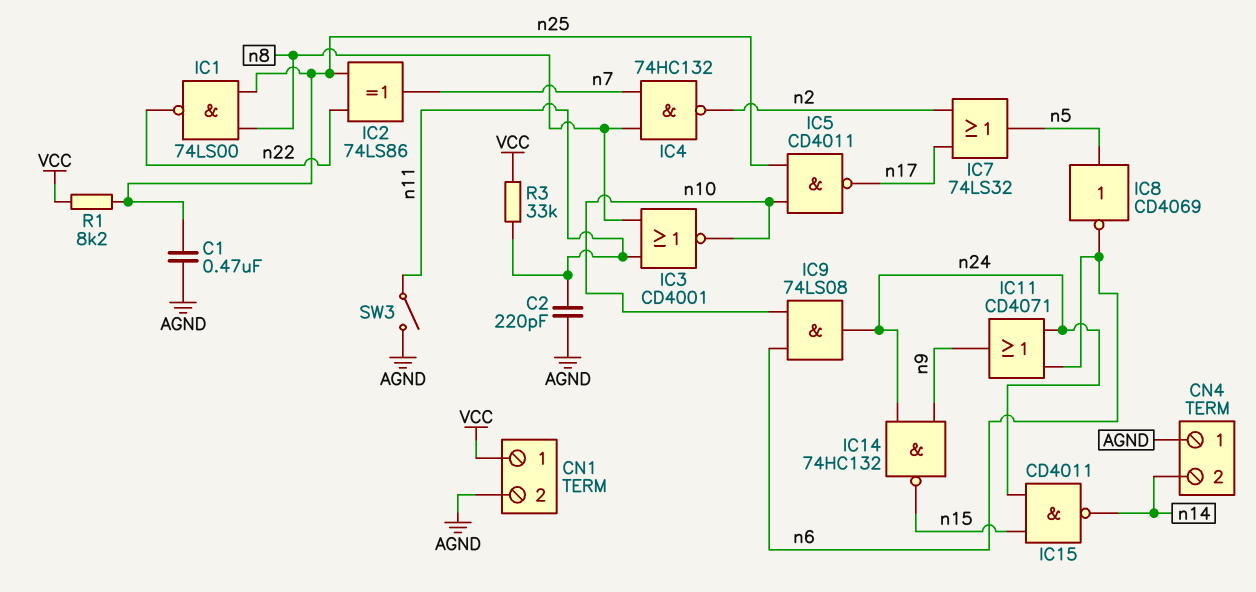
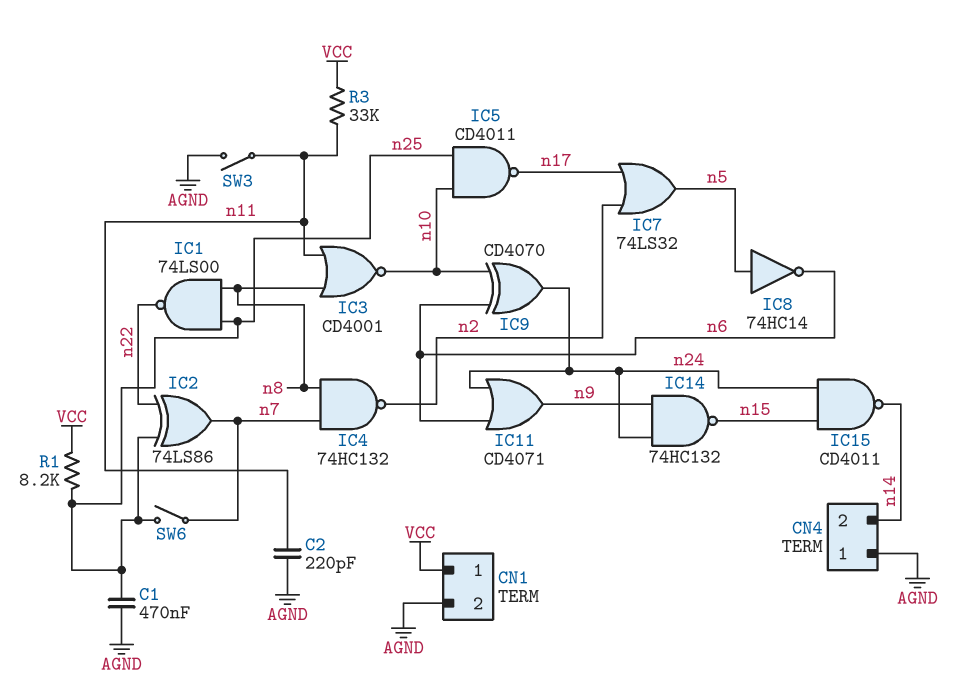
IC8: NOT CD4069 (in n5, out n6) -> NOT 74HC14 (in n5, out n6)
IC9: AND 74LS08 (in n6, in n10, out n24) -> XOR CD4070 (in n6, in n10, out n24)
SW6: none -> switch (n7, n25)

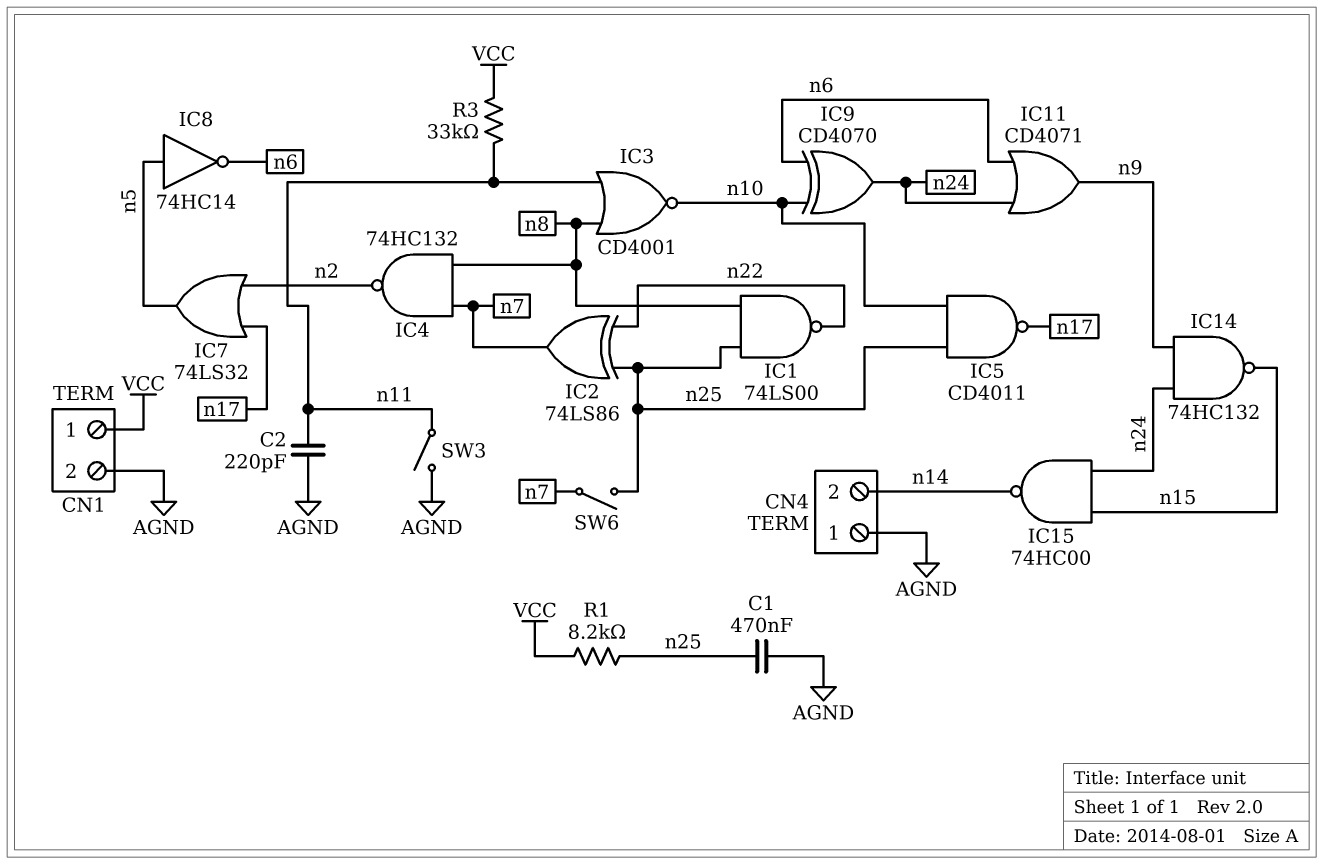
IC15: NAND CD4011 (in n15, in n24, out n14) -> NAND 74HC00 (in n15, in n24, out n14)

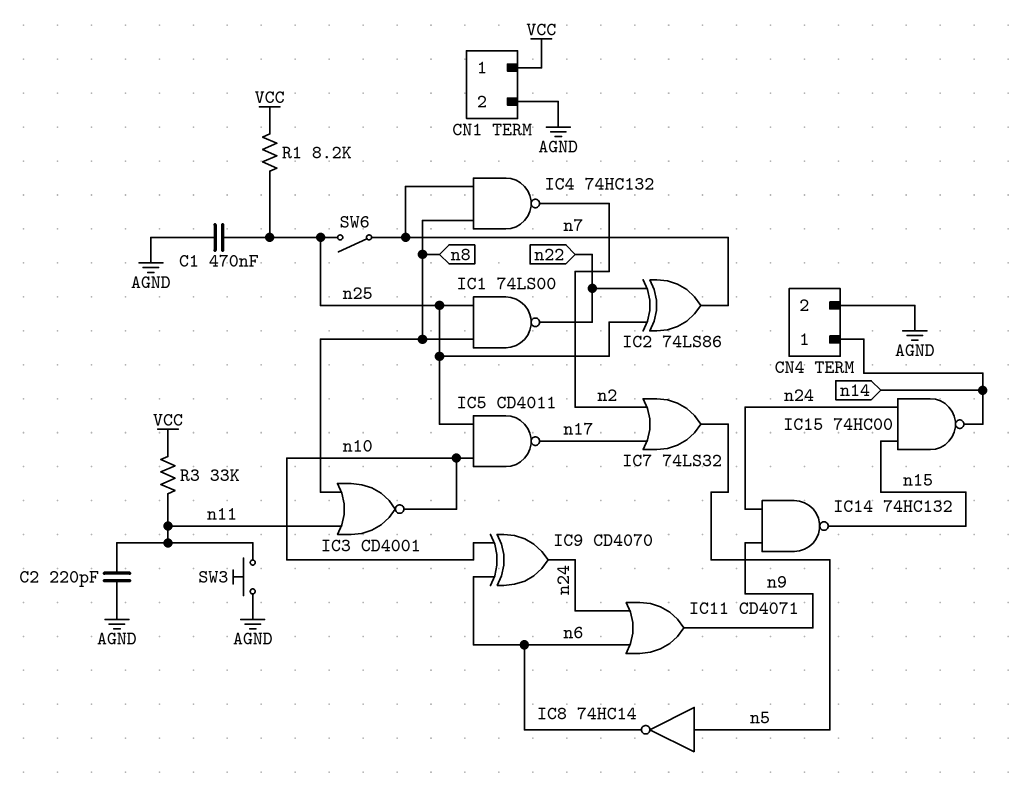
CN4 pin 1: AGND -> n14
CN4 pin 2: n14 -> AGND
SW3: switch (AGND, n11) -> button (AGND, n11)

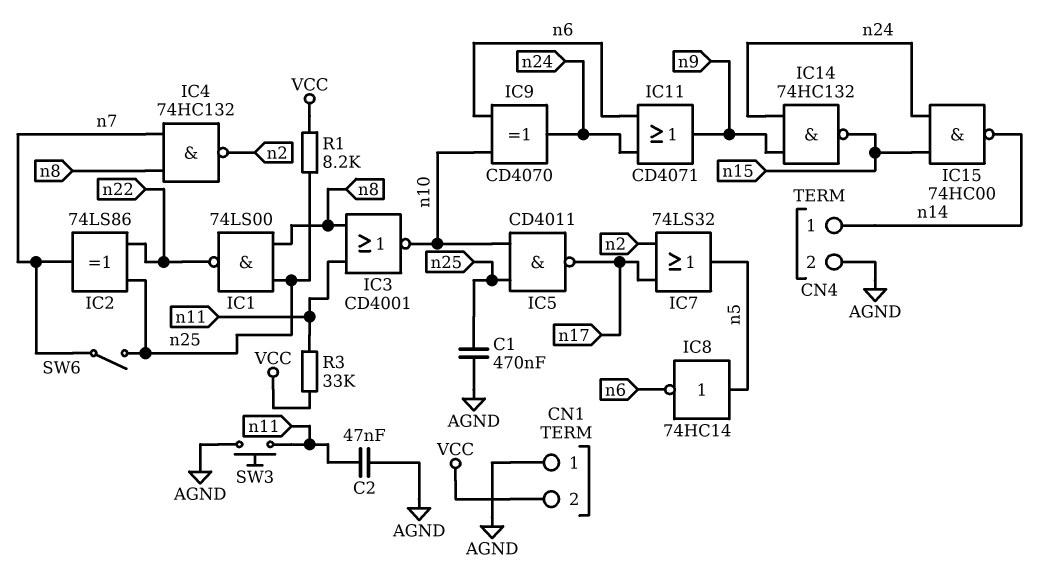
C2: 220pF (AGND, n11) -> 47nF (AGND, n11)
CN1 pin 1: VCC -> AGND
CN1 pin 2: AGND -> VCC

